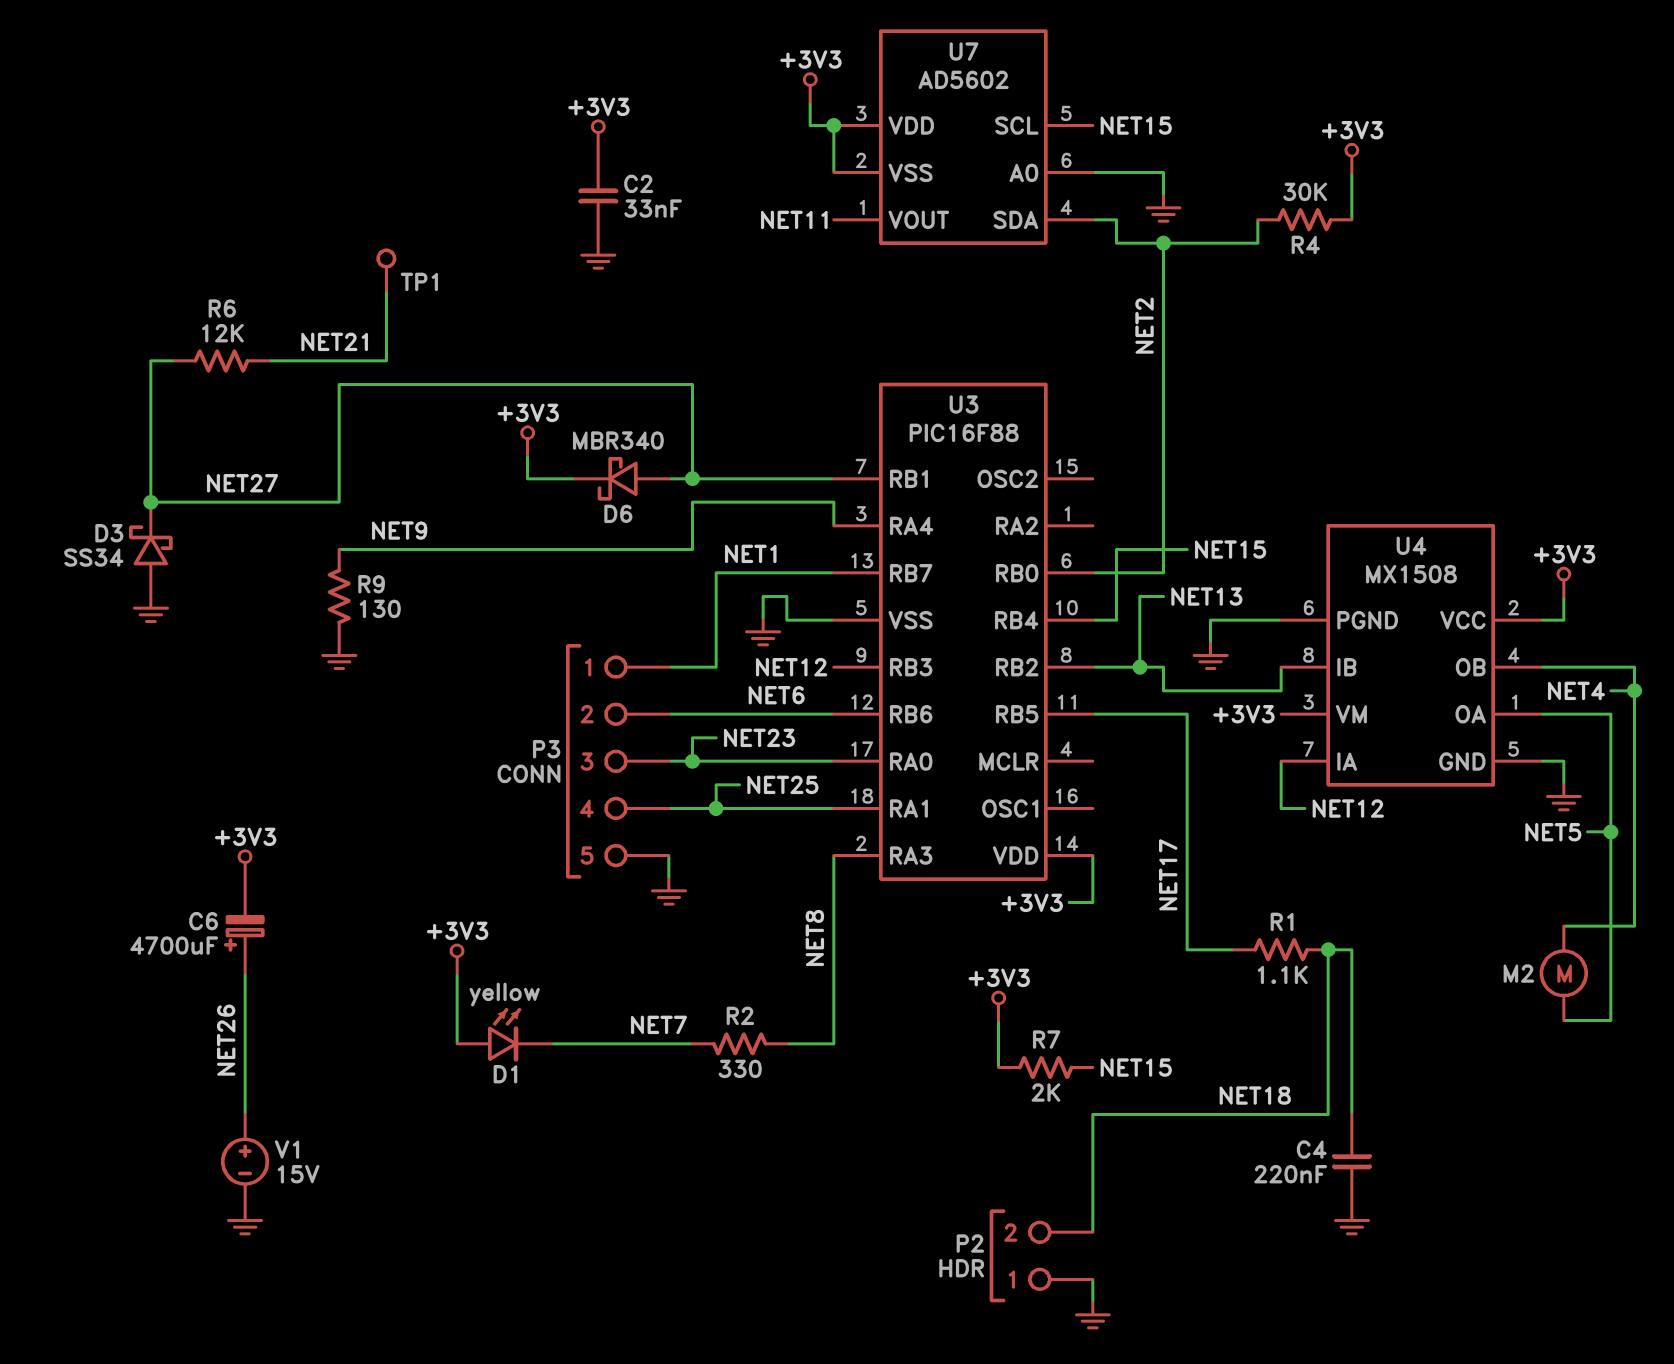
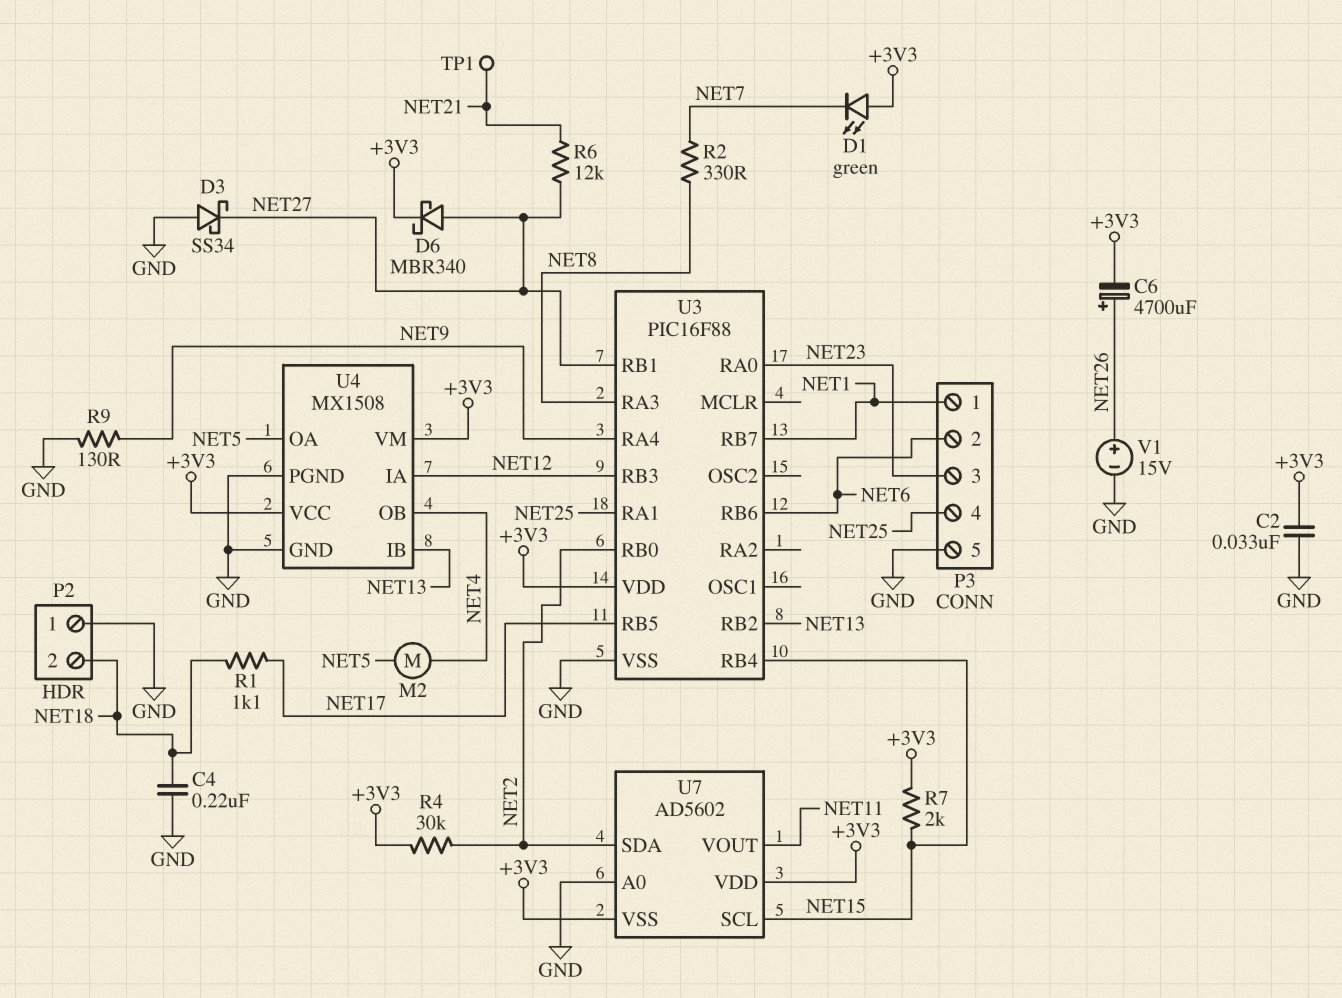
D1: LED yellow (A +3V3, K NET7) -> LED green (A +3V3, K NET7)

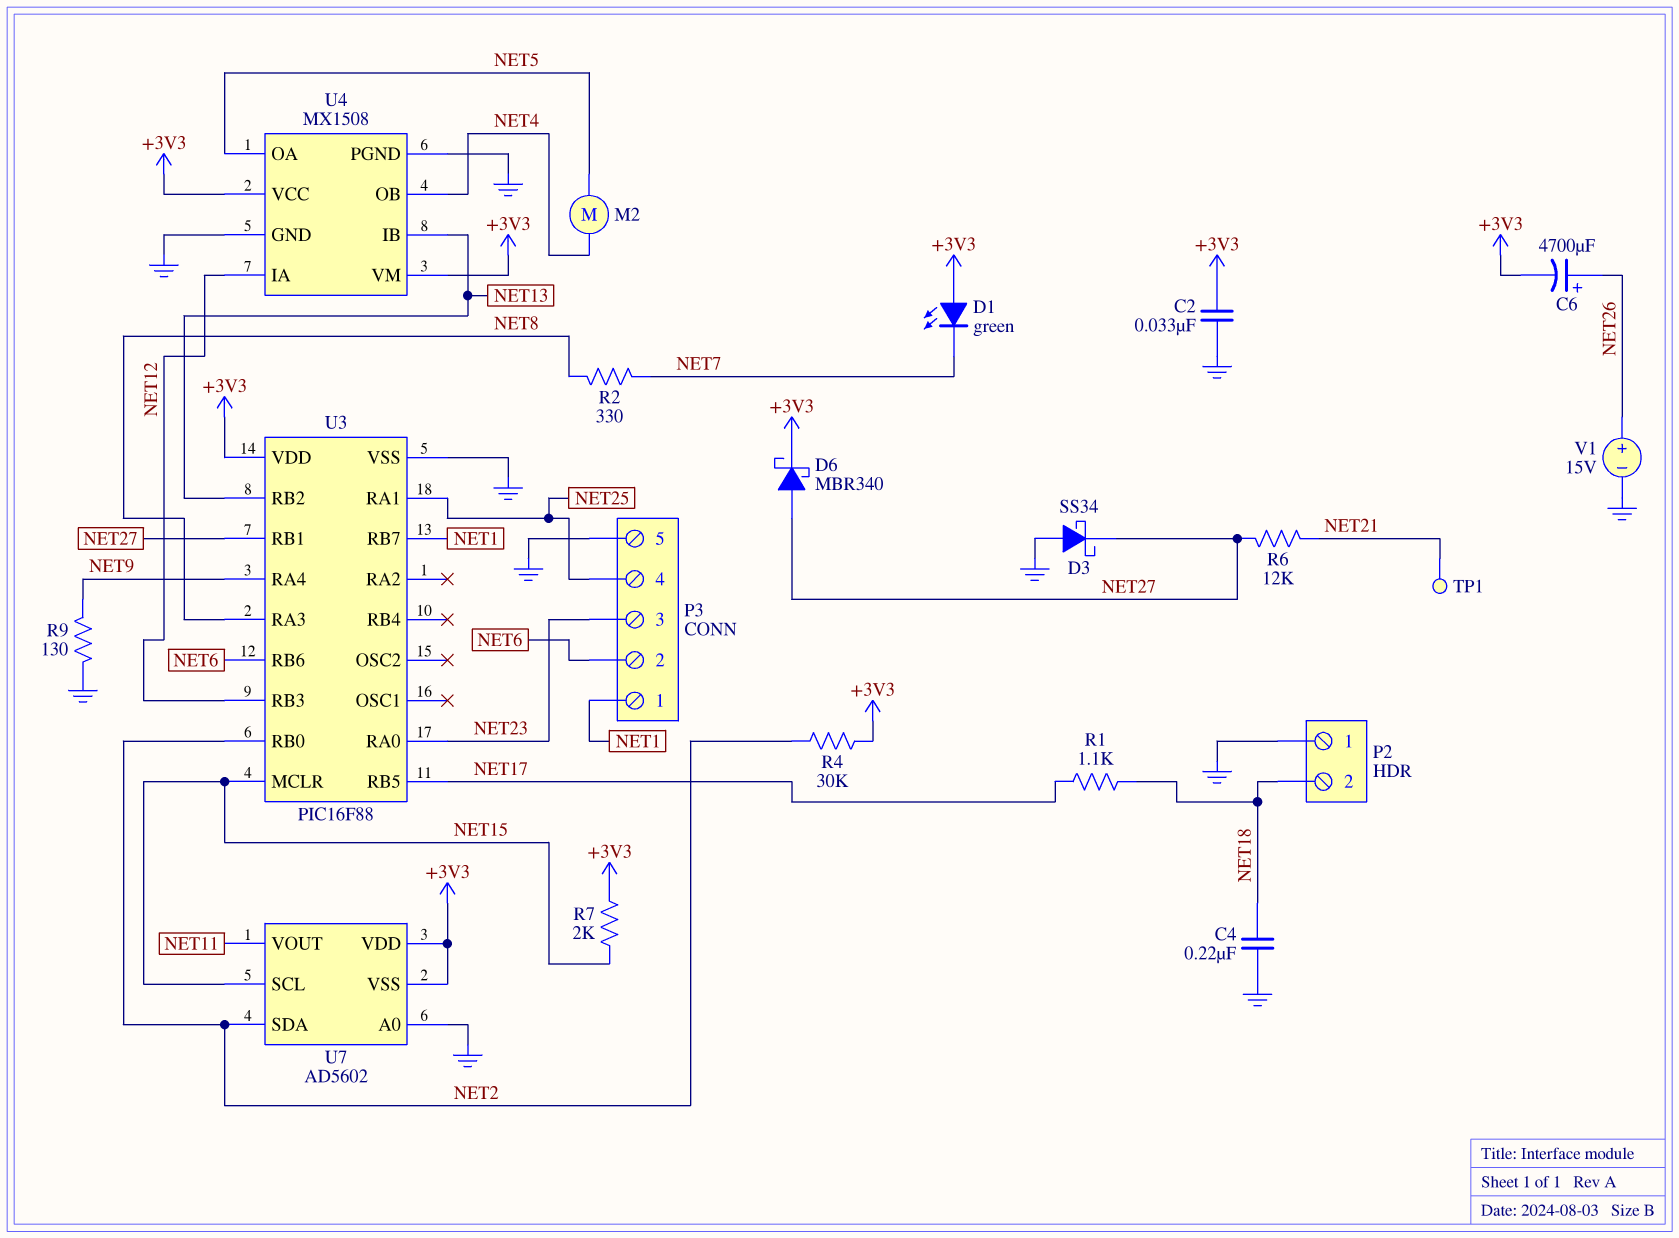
U3 pin MCLR: none -> NET15
U3 pin RB4: NET15 -> none

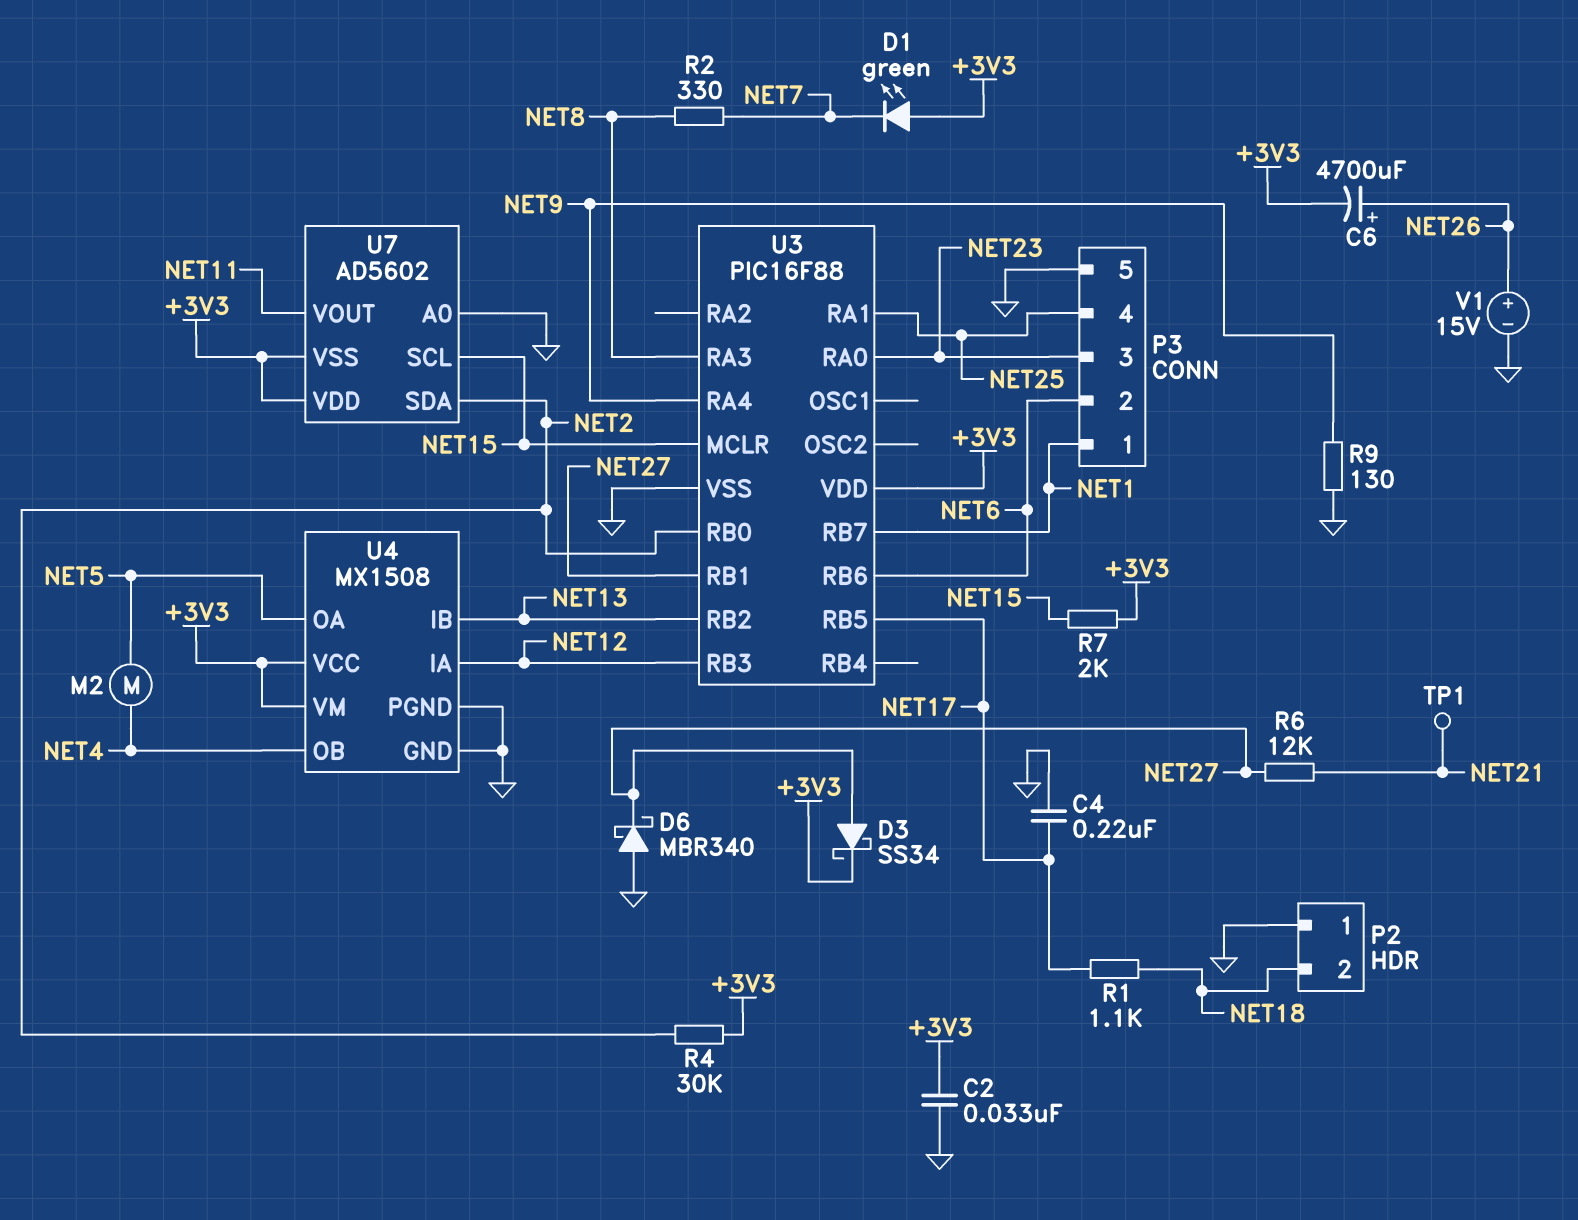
C4: 220nF (GND, NET18) -> 220nF (GND, NET17)
D3: schottky SS34 (A GND, K NET27) -> schottky SS34 (A NET27, K +3V3)
D6: schottky MBR340 (A NET27, K +3V3) -> schottky MBR340 (A GND, K NET27)

